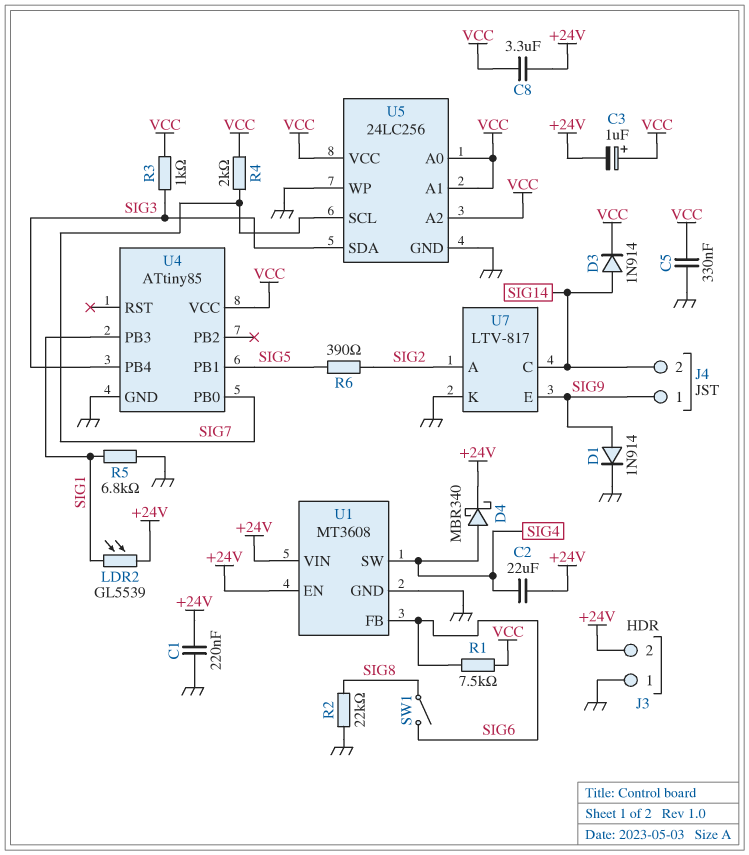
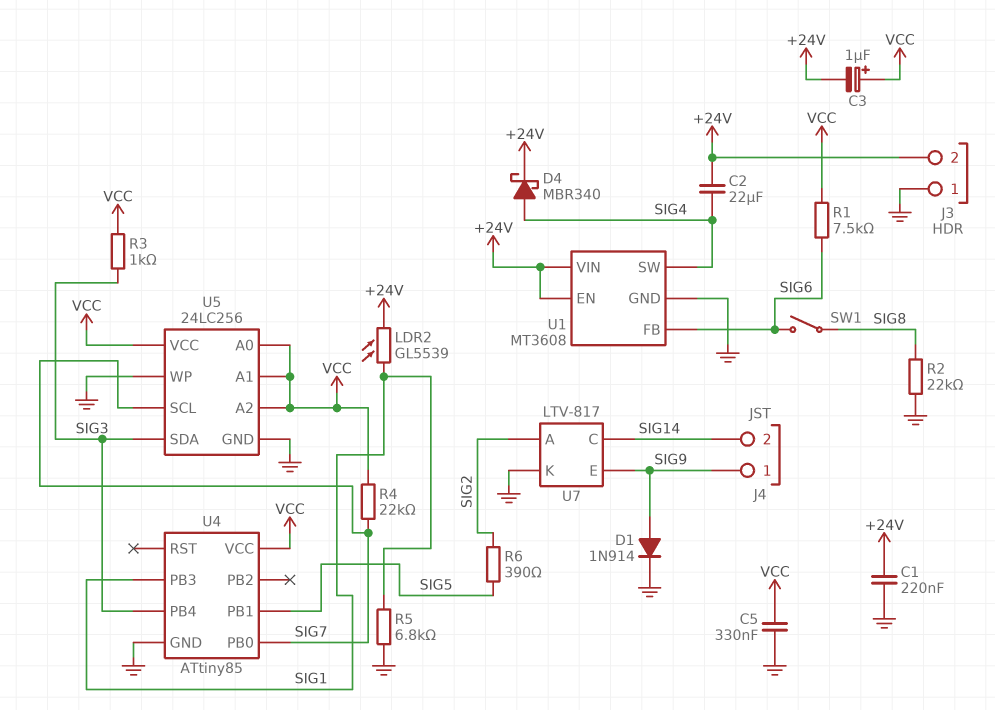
C8: 3.3uF (+24V, VCC) -> none
D3: diode 1N914 (A SIG14, K VCC) -> none
R4: 2k (SIG7, VCC) -> 22k (SIG7, VCC)

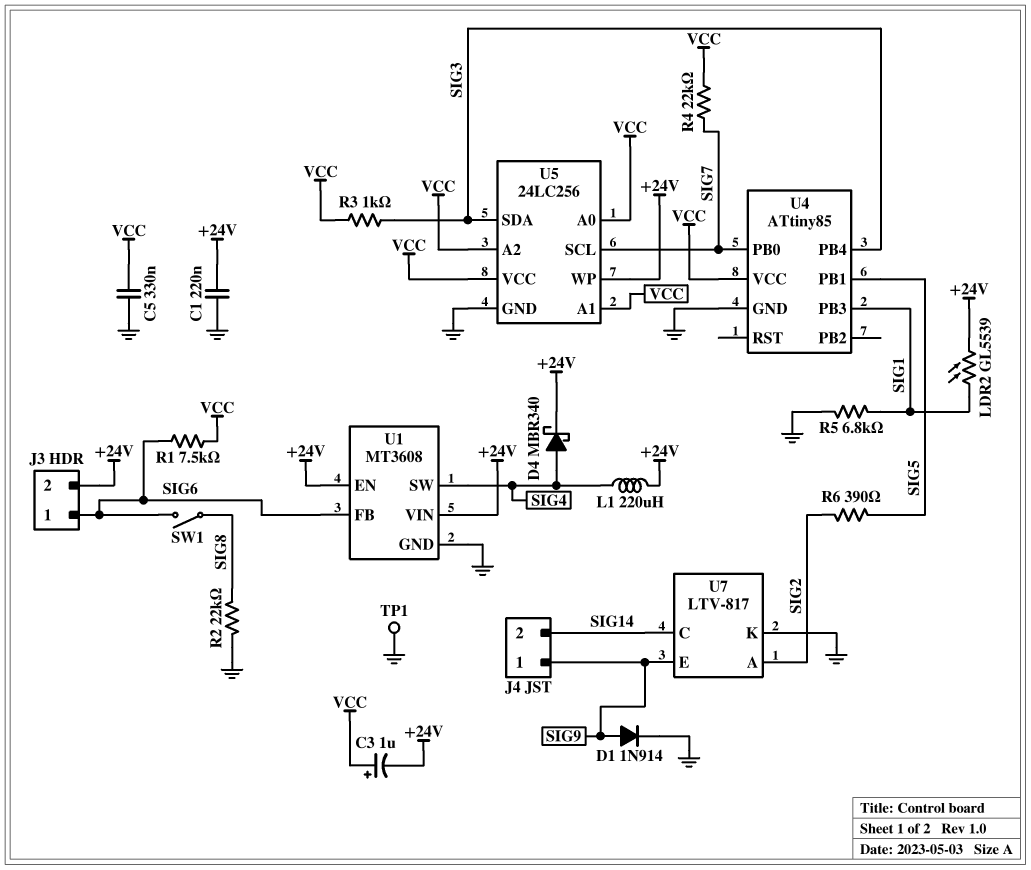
C2: 22uF (+24V, SIG4) -> none
J3 pin 1: GND -> SIG6
L1: none -> 220uH (+24V, SIG4)
TP1: none -> test point (GND)
U5 pin WP: GND -> +24V

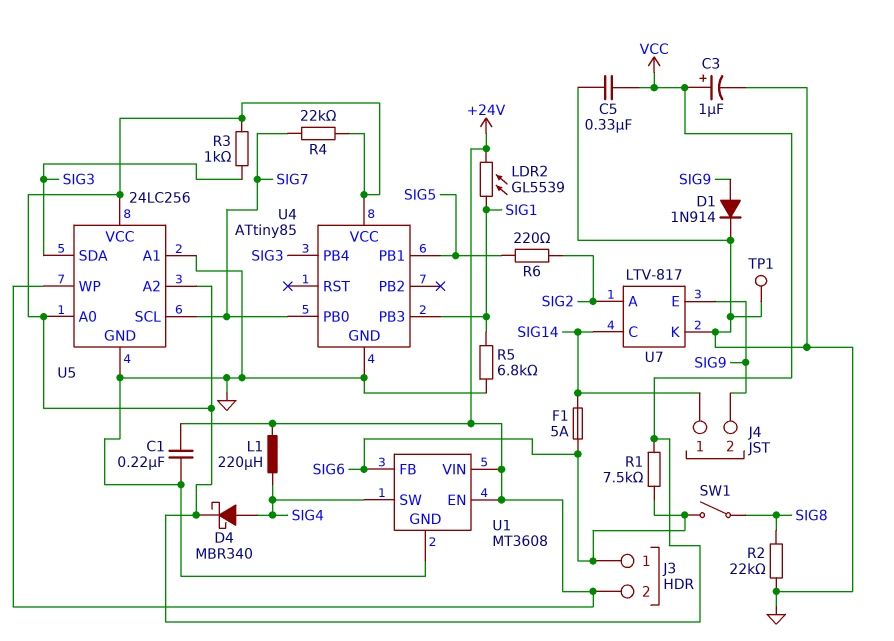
C3: 1uF (plus VCC, minus +24V) -> 1uF (plus VCC, minus GND)
D4: schottky MBR340 (A SIG4, K +24V) -> schottky MBR340 (A SIG4, K VCC)
F1: none -> 5A (SIG6, SIG14)
J4 pin 1: SIG9 -> SIG14
J4 pin 2: SIG14 -> SIG9
R6: 390 (SIG2, SIG5) -> 220 (SIG2, SIG5)
U5 pin A1: VCC -> GND

